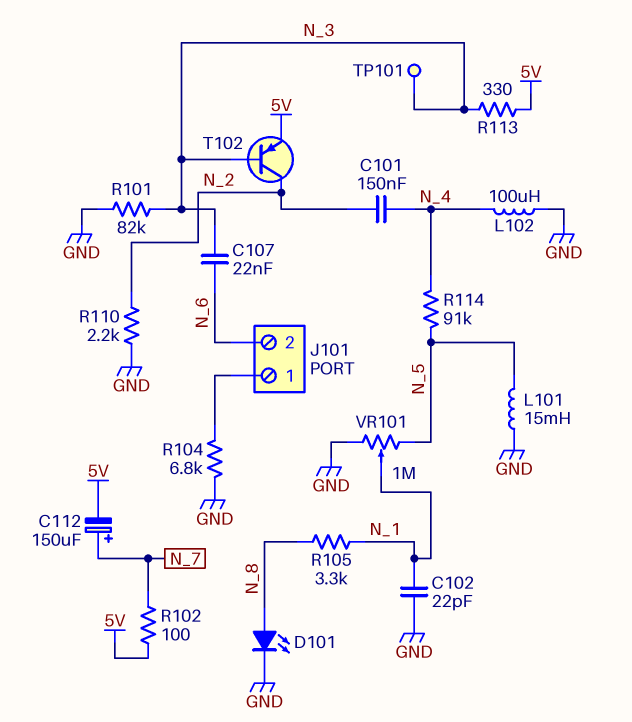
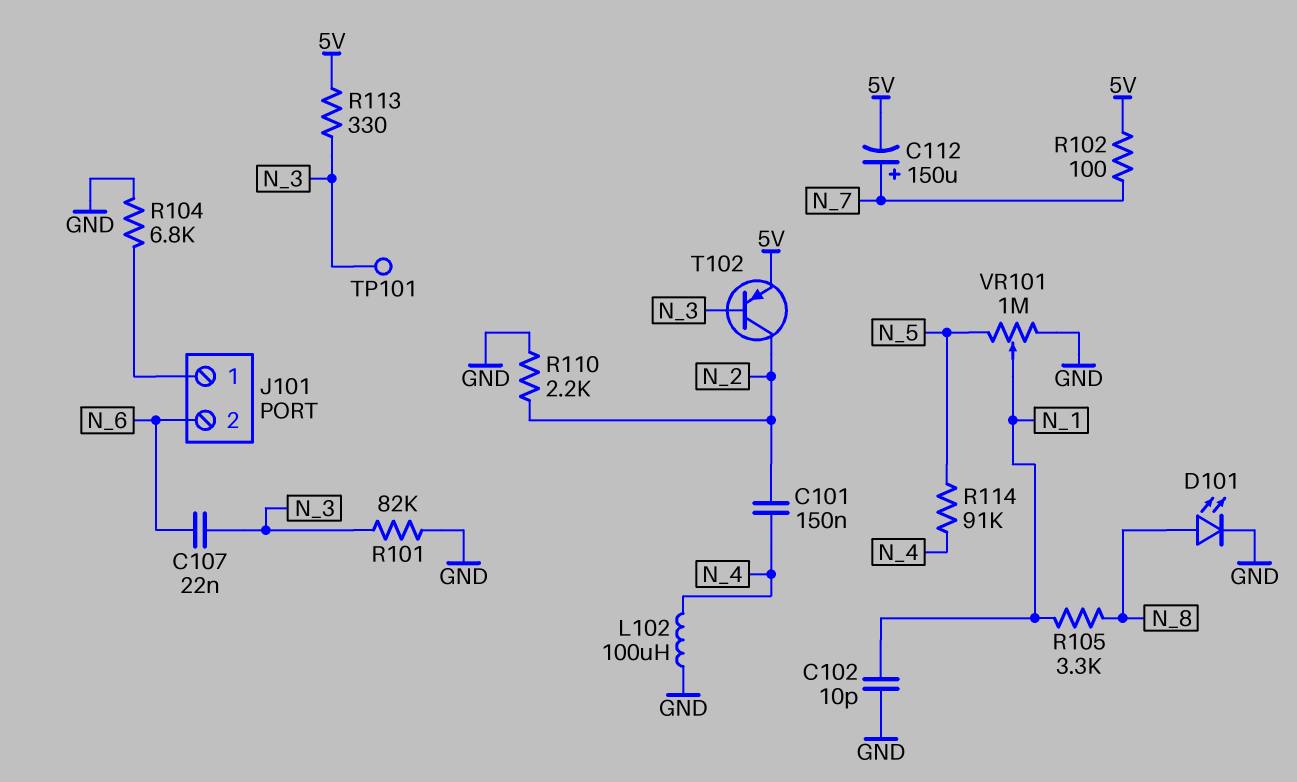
C102: 22pF (GND, N_1) -> 10pF (GND, N_1)
L101: 15mH (GND, N_5) -> none

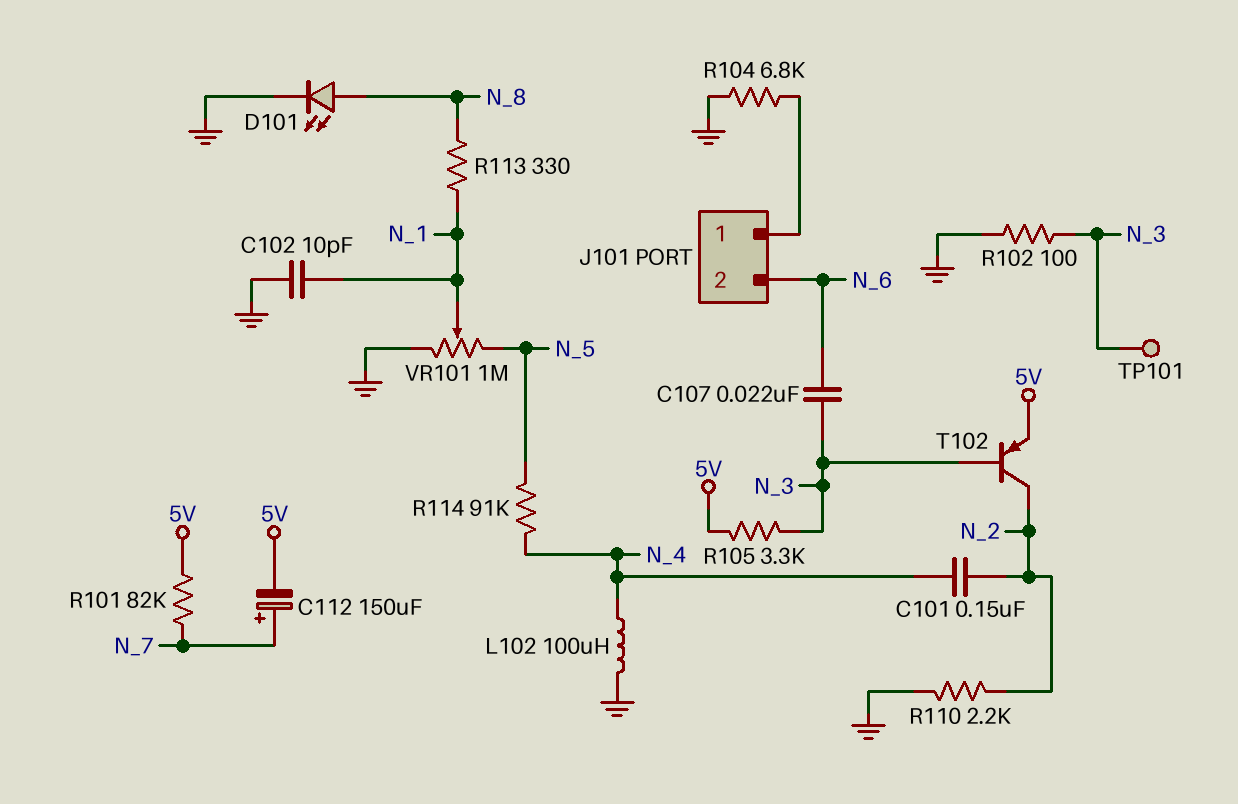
R101: 82k (GND, N_3) -> 82k (5V, N_7)
R102: 100 (5V, N_7) -> 100 (GND, N_3)
R105: 3.3k (N_1, N_8) -> 3.3k (5V, N_3)
R113: 330 (5V, N_3) -> 330 (N_1, N_8)

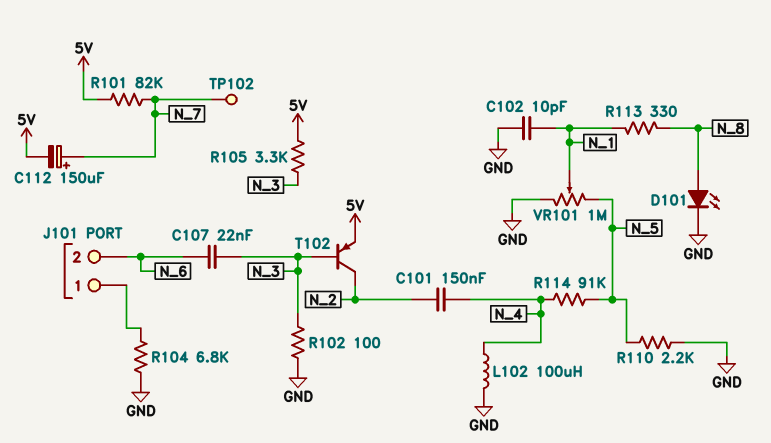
R110: 2.2k (GND, N_2) -> 2.2k (GND, N_5)
TP101: test point (N_3) -> none
TP102: none -> test point (N_7)

